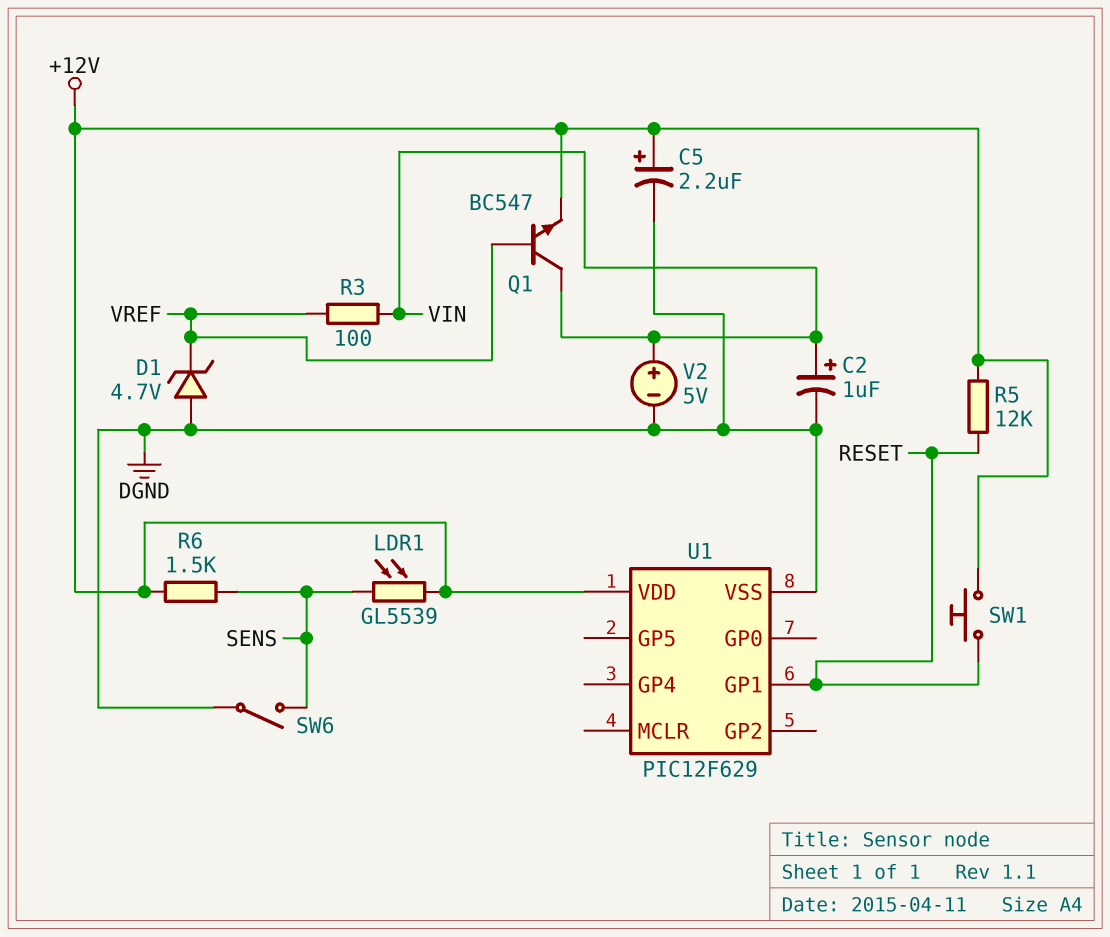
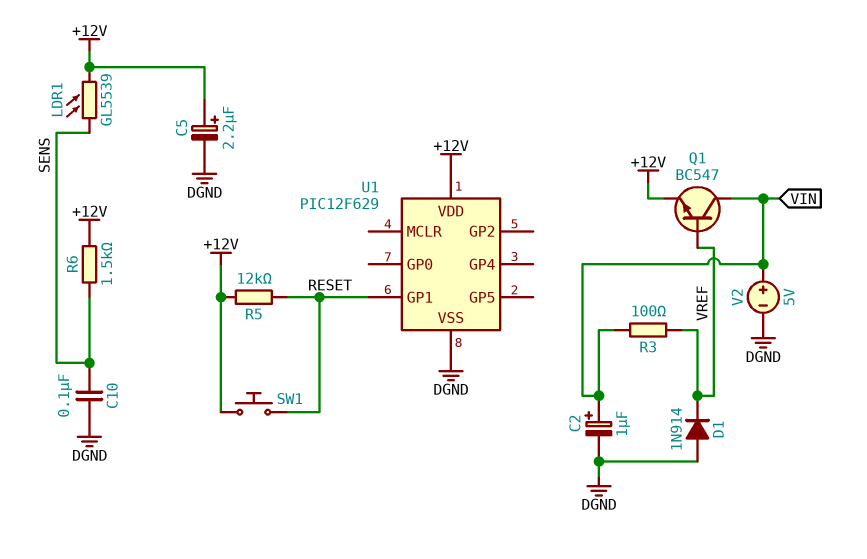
C10: none -> 100nF (DGND, SENS)
D1: zener 4.7V (A DGND, K VREF) -> diode 1N914 (A DGND, K VREF)
SW6: switch (DGND, SENS) -> none

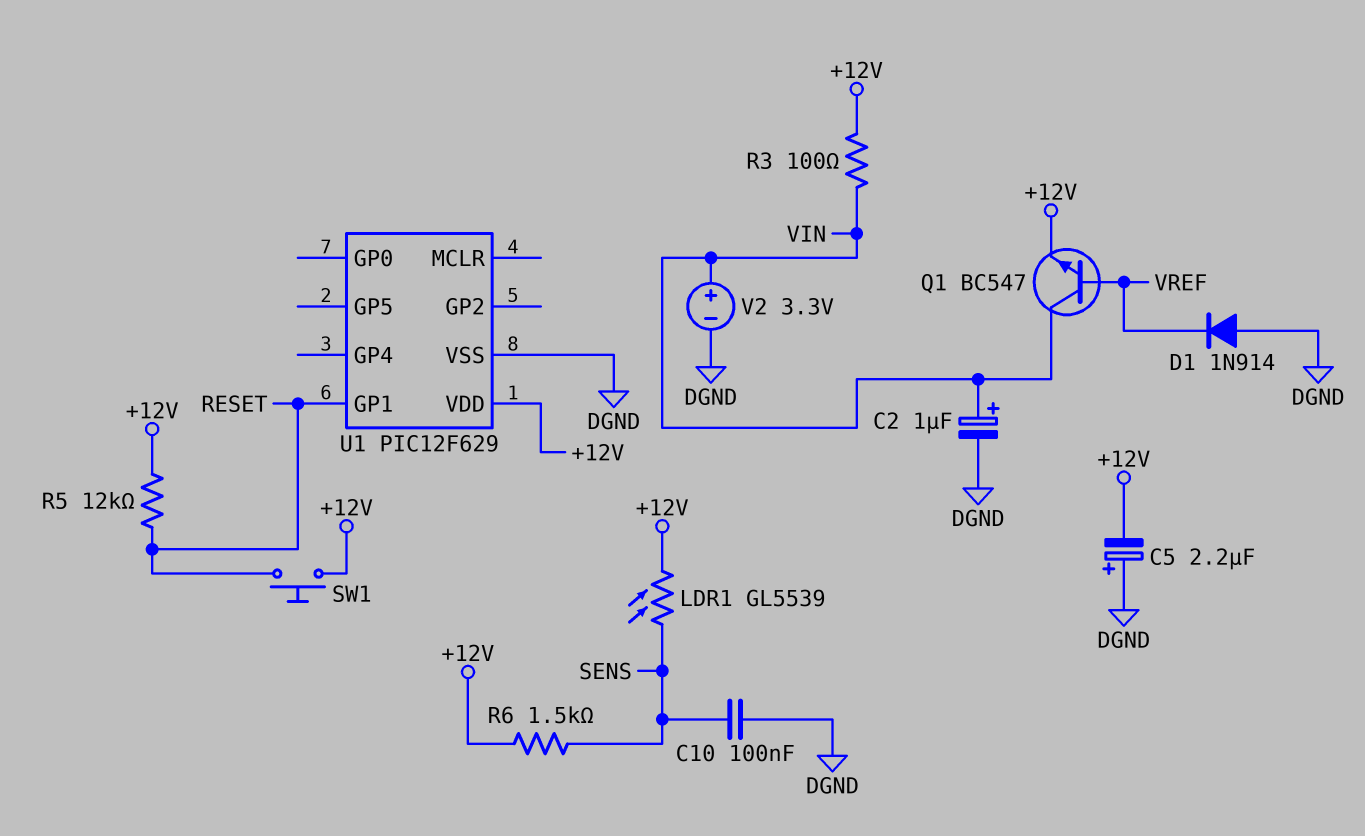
C5: 2.2uF (plus +12V, minus DGND) -> 2.2uF (plus DGND, minus +12V)
R3: 100 (VIN, VREF) -> 100 (+12V, VIN)
V2: 5V (plus VIN, minus DGND) -> 3.3V (plus VIN, minus DGND)

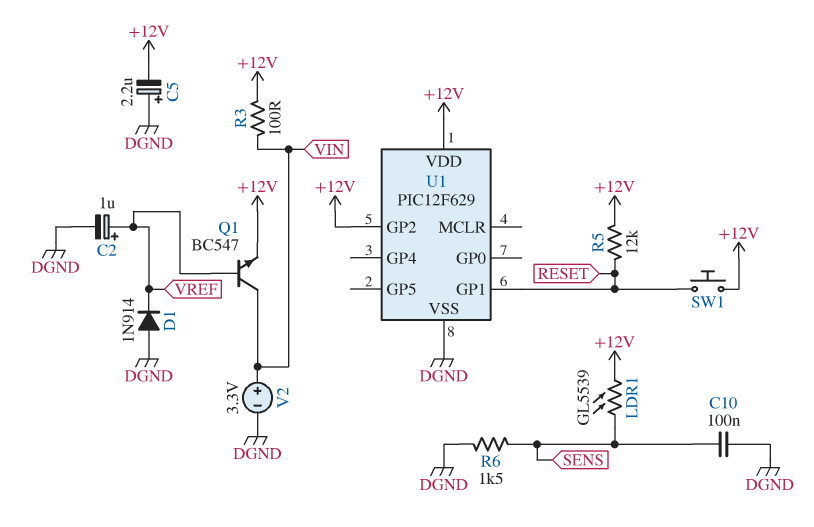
C2: 1uF (plus VIN, minus DGND) -> 1uF (plus VREF, minus DGND)
R6: 1.5k (+12V, SENS) -> 1.5k (DGND, SENS)
U1 pin GP2: none -> +12V

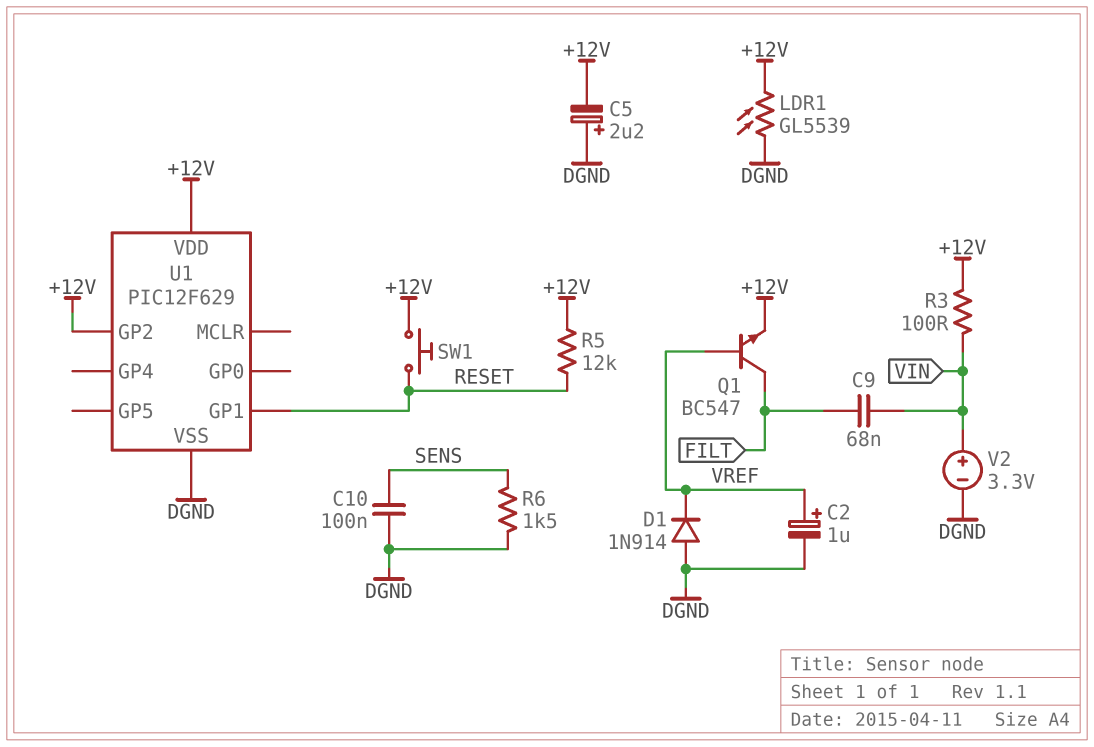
C9: none -> 68nF (FILT, VIN)
LDR1: GL5539 (+12V, SENS) -> GL5539 (+12V, DGND)
Q1: NPN BC547 (B VREF, C VIN, E +12V) -> NPN BC547 (B VREF, C FILT, E +12V)

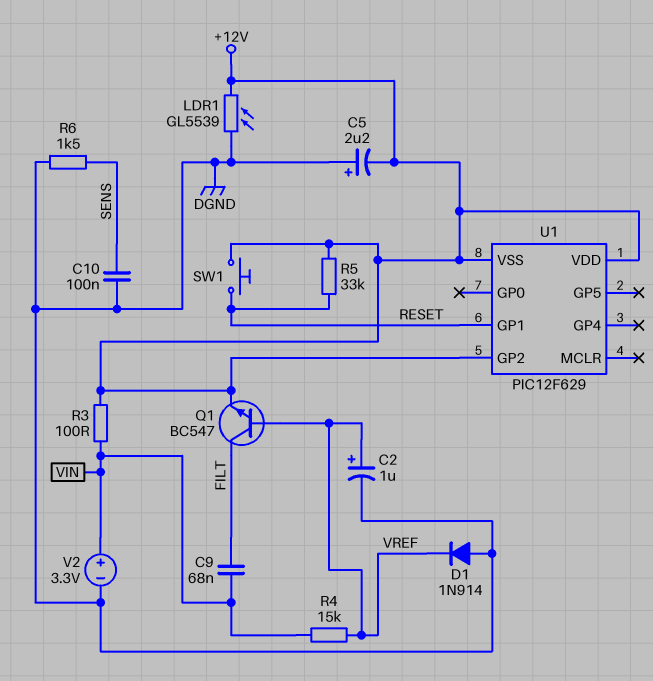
R4: none -> 15k (VIN, VREF)
R5: 12k (+12V, RESET) -> 33k (+12V, RESET)
U1 pin VSS: DGND -> +12V

